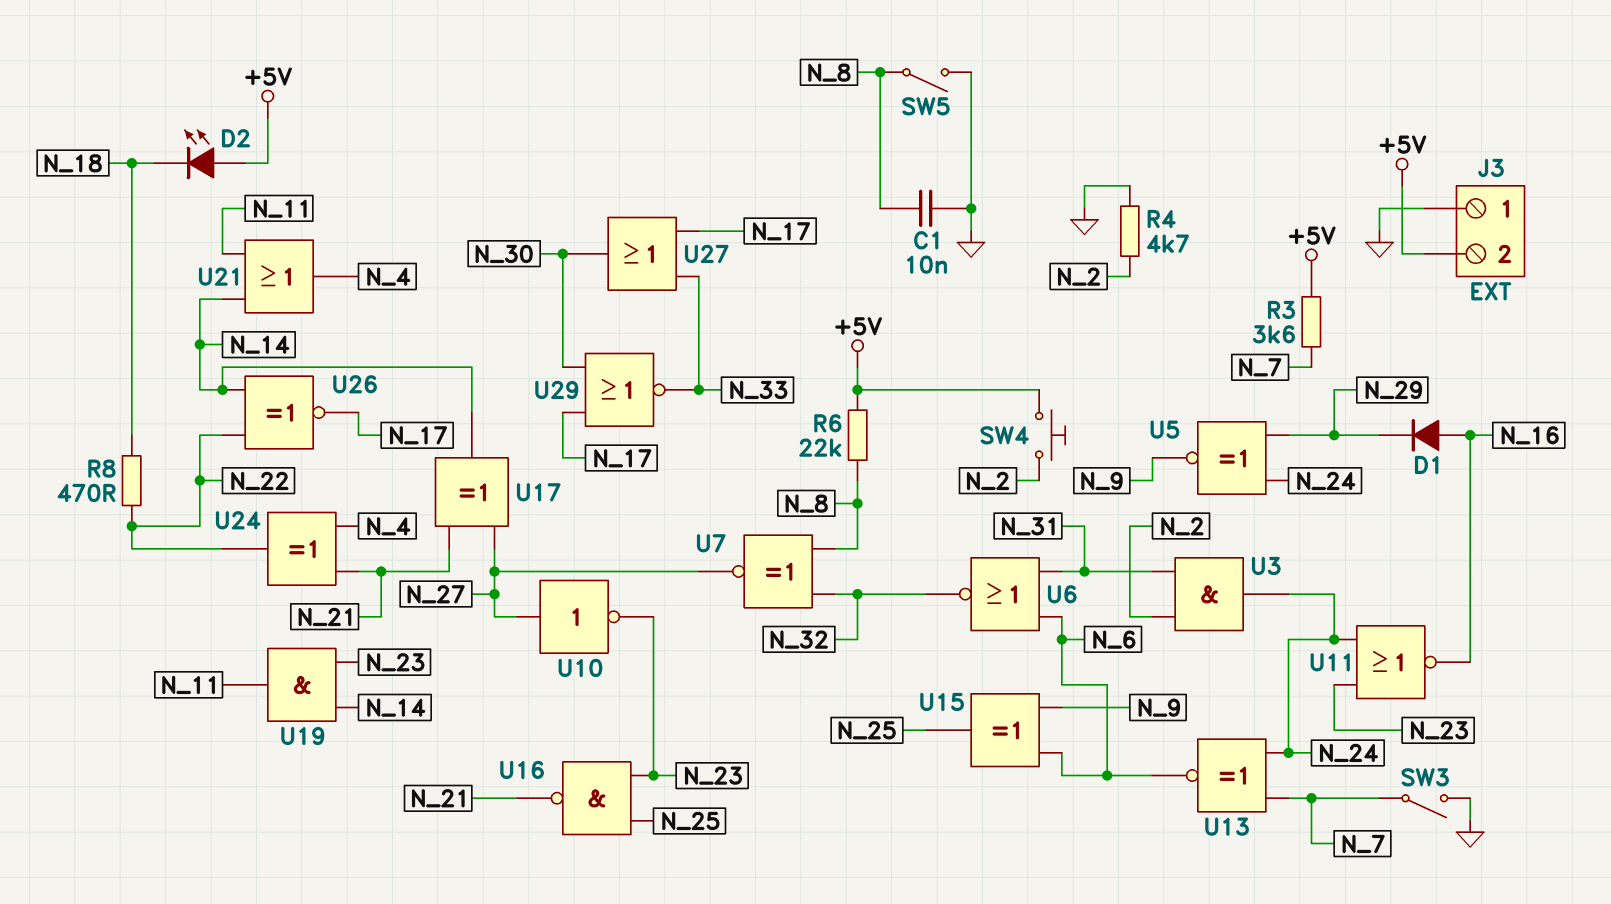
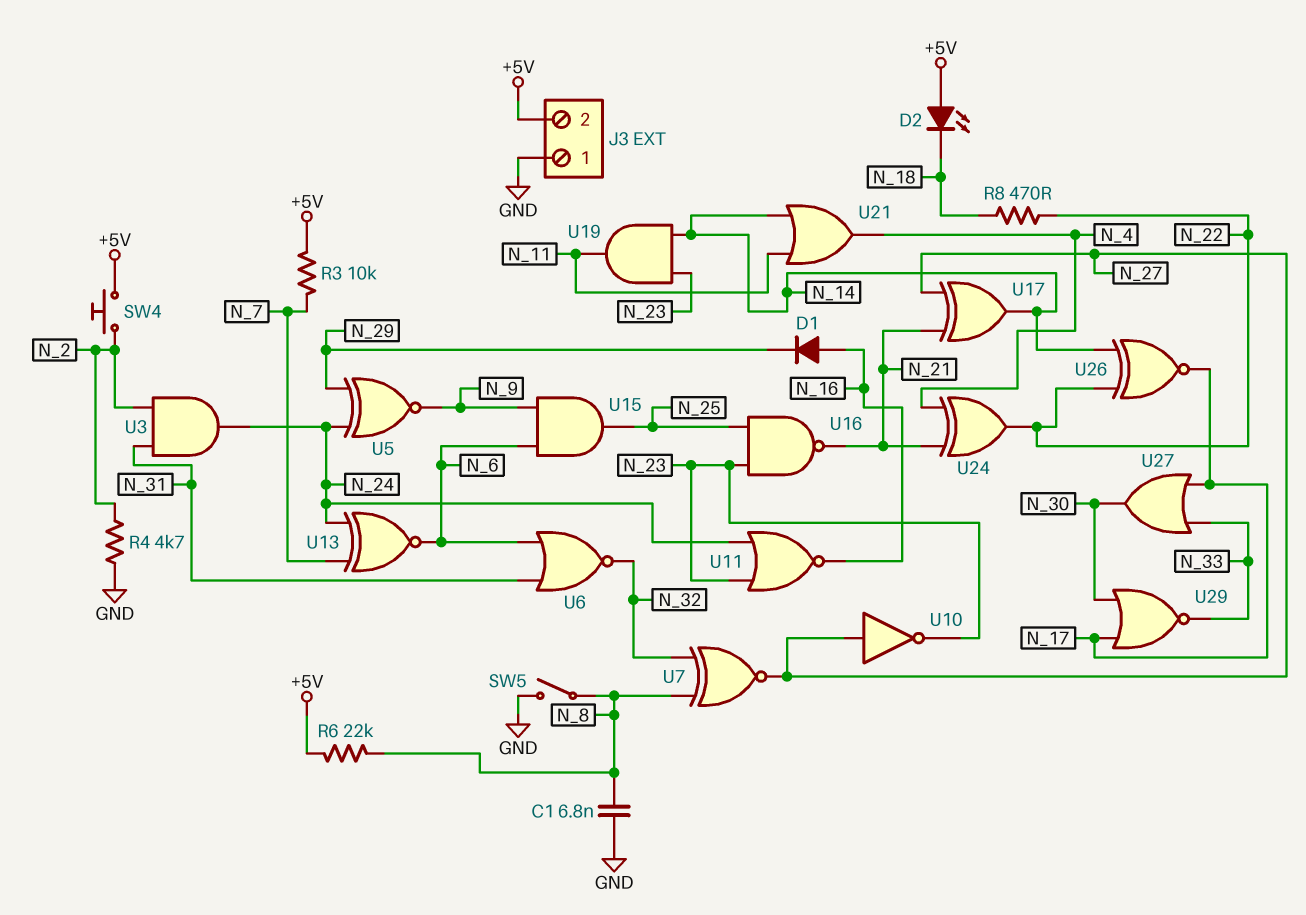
C1: 10nF (GND, N_8) -> 6.8nF (GND, N_8)
R3: 3.6k (+5V, N_7) -> 10k (+5V, N_7)
SW3: switch (GND, N_7) -> none
U15: XOR (in N_6, in N_9, out N_25) -> AND (in N_6, in N_9, out N_25)

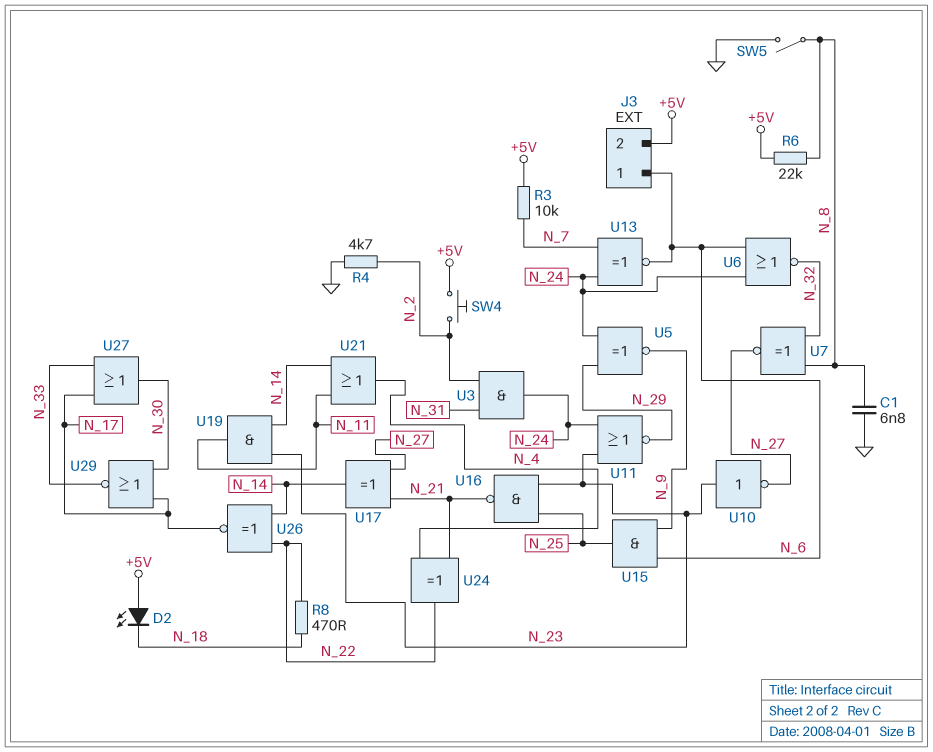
D1: diode (A N_16, K N_29) -> none
J3 pin 1: GND -> N_6
U6: NOR (in N_6, in N_31, out N_32) -> NOR (in N_6, in N_24, out N_32)
U10: NOT (in N_27, out N_23) -> NOT (in N_23, out N_27)
U11: NOR (in N_23, in N_24, out N_16) -> NOR (in N_23, in N_24, out N_29)

